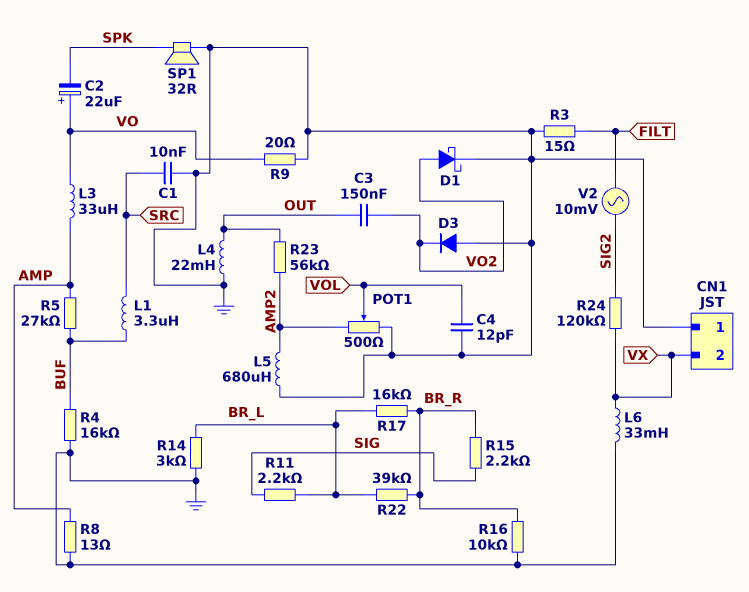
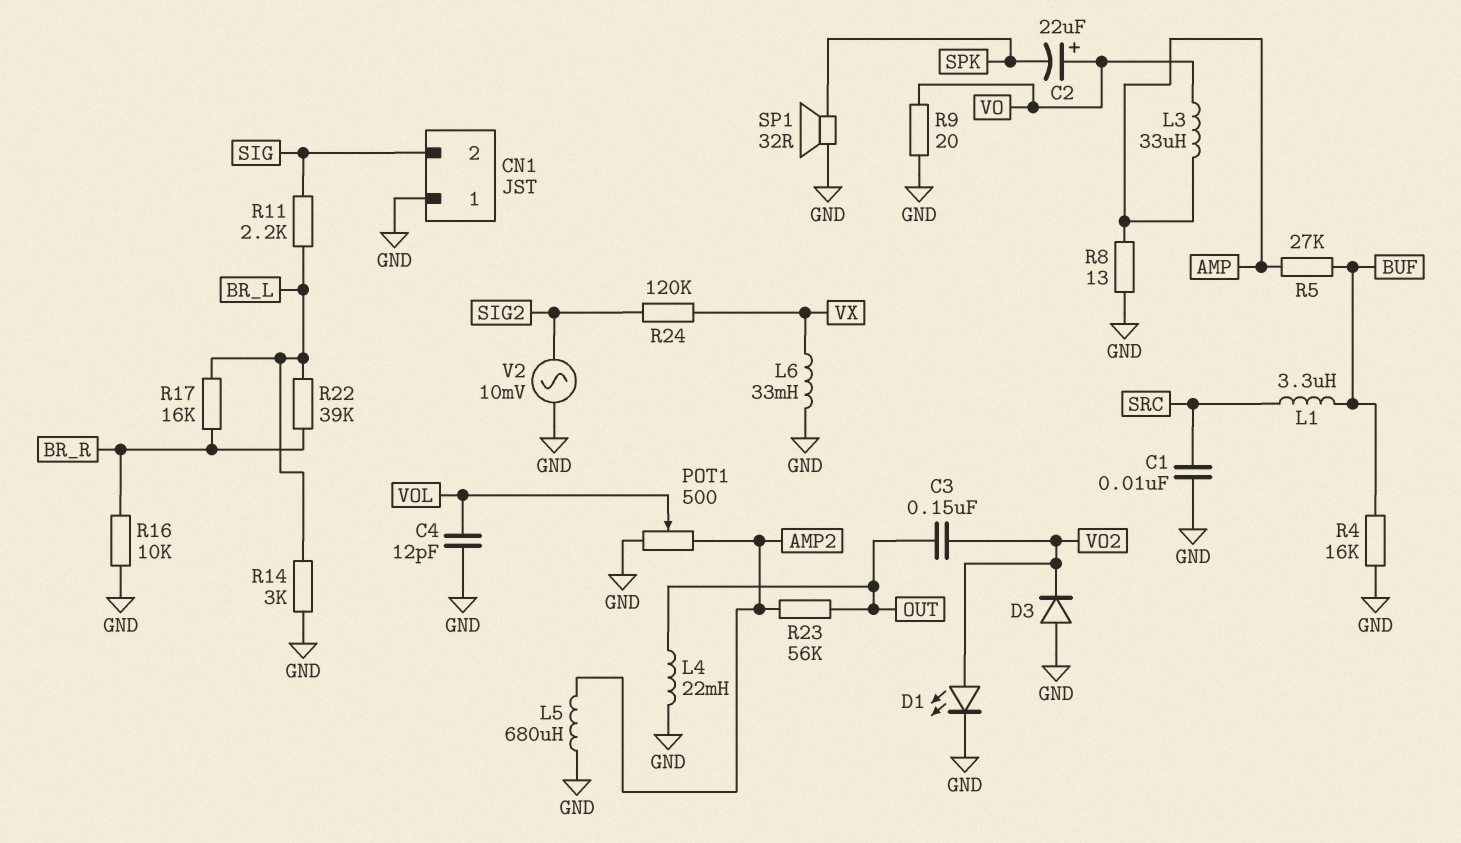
CN1 pin 2: VX -> SIG
D1: schottky (A VO2, K GND) -> LED (A VO2, K GND)
R3: 15 (FILT, GND) -> none
R15: 2.2k (BR_R, SIG) -> none
V2: AC 10mV (FILT, SIG2) -> AC 10mV (GND, SIG2)

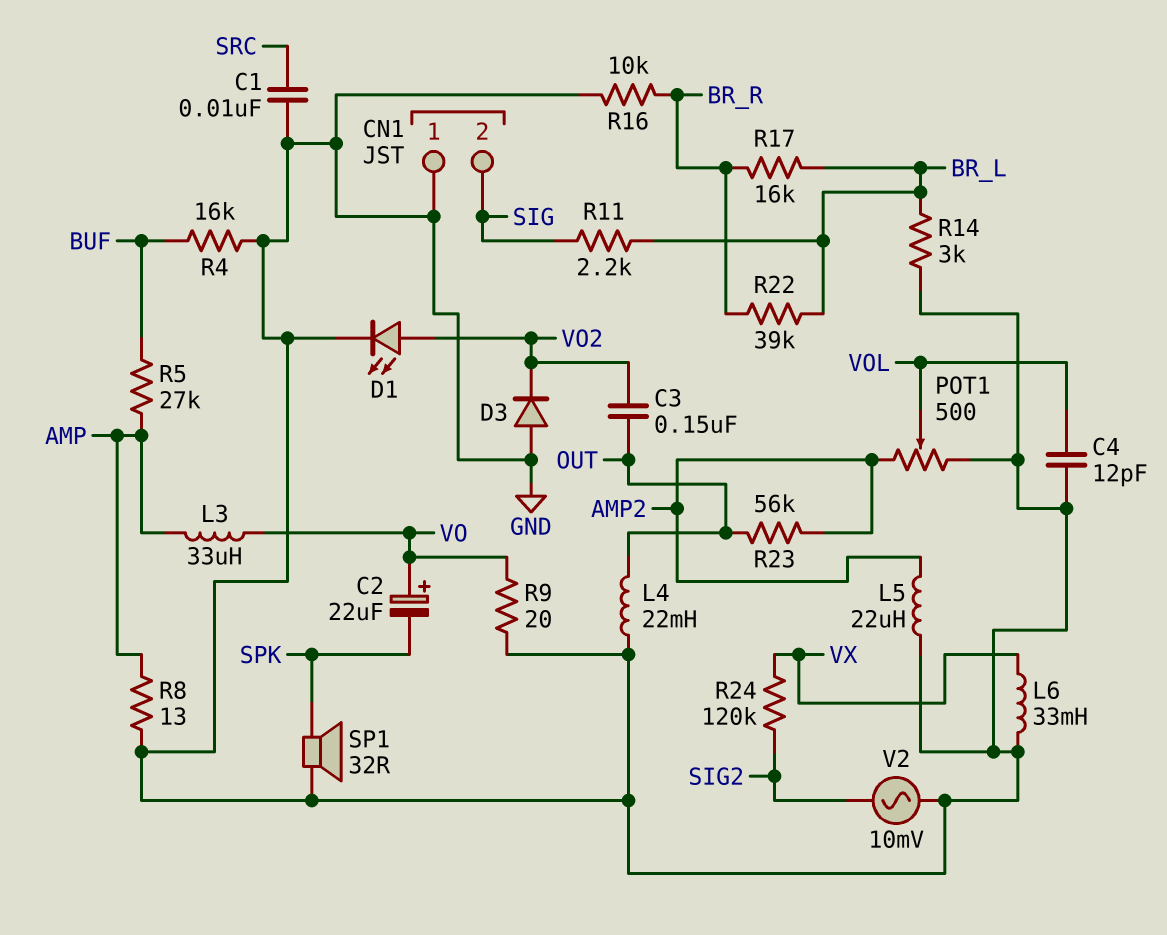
L1: 3.3uH (BUF, SRC) -> none
L5: 680uH (AMP2, GND) -> 22uH (AMP2, GND)

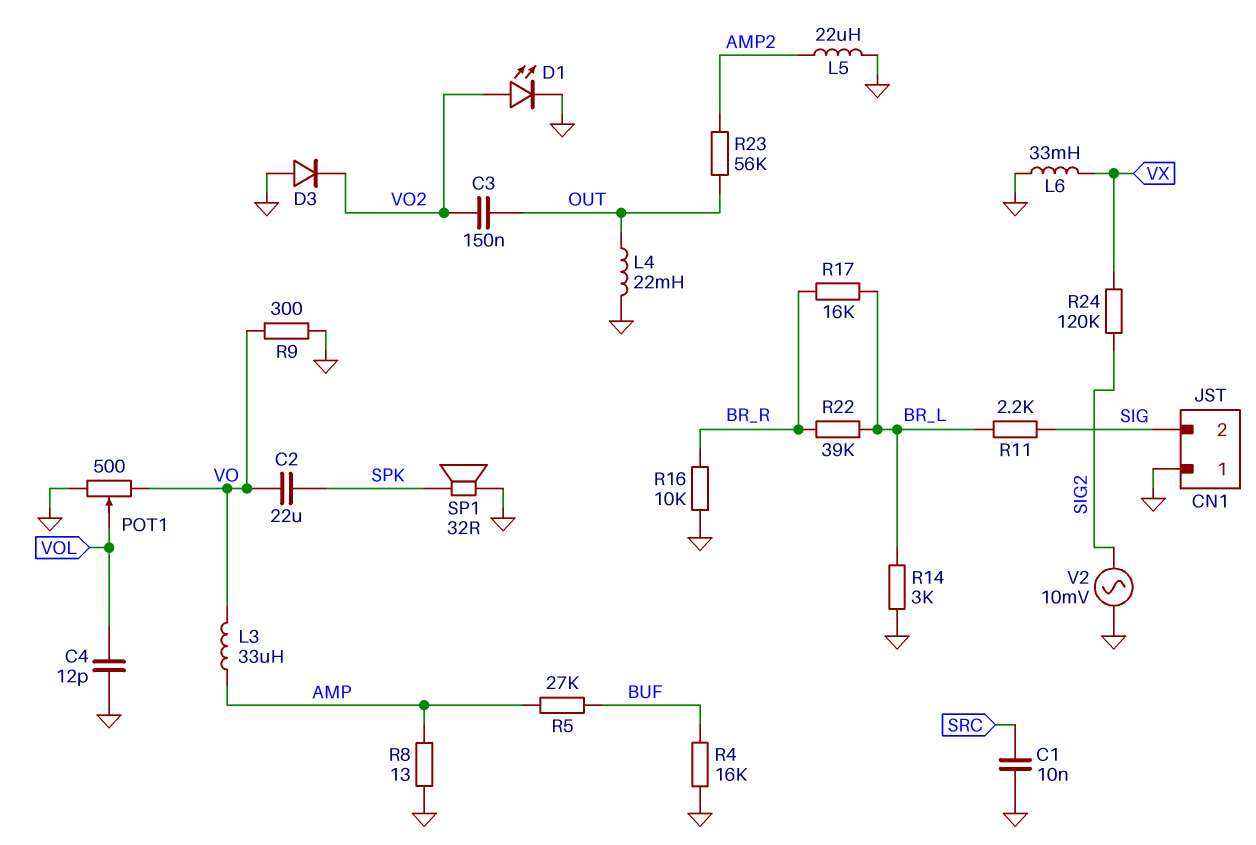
C2: 22uF (plus VO, minus SPK) -> 22uF (SPK, VO)
POT1: 500 (AMP2, GND, wiper VOL) -> 500 (GND, VO, wiper VOL)
R9: 20 (GND, VO) -> 300 (GND, VO)

